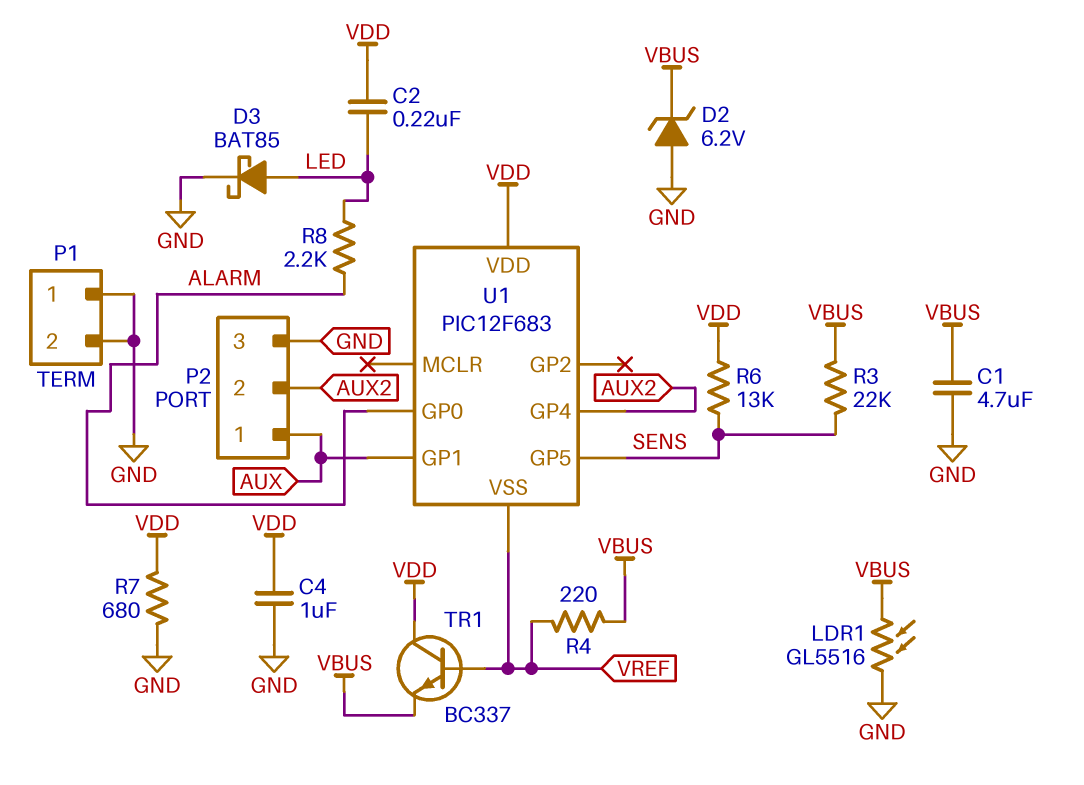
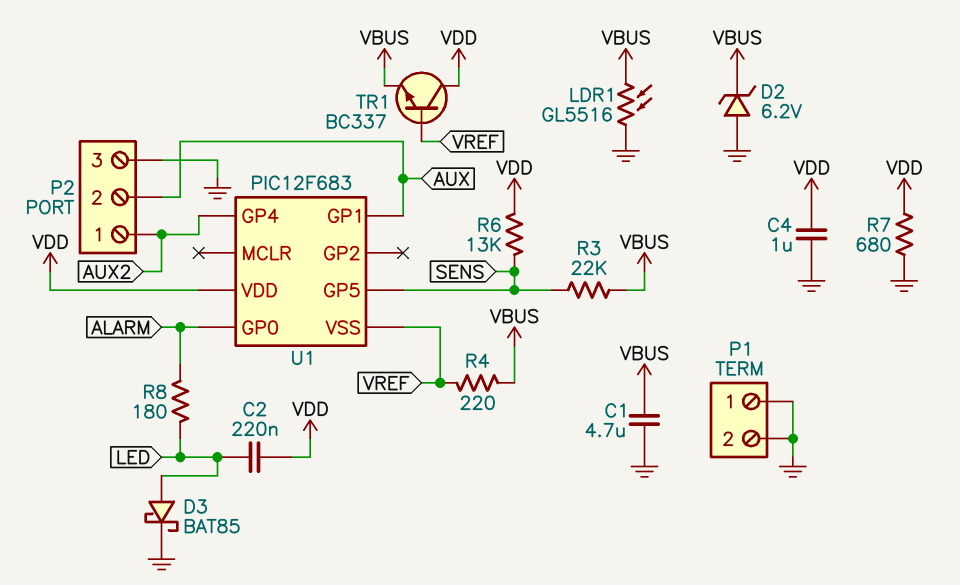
P2 pin 1: AUX -> AUX2
P2 pin 2: AUX2 -> AUX
R8: 2.2k (ALARM, LED) -> 180 (ALARM, LED)

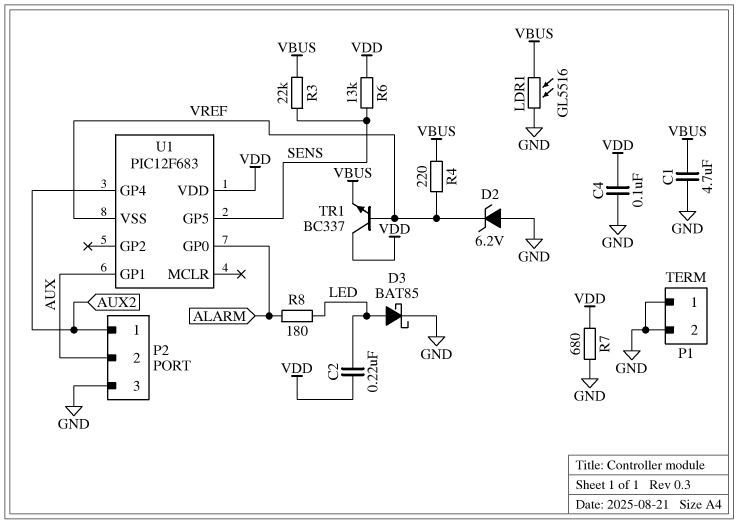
C4: 1uF (GND, VDD) -> 100nF (GND, VDD)
D2: zener 6.2V (A GND, K VBUS) -> zener 6.2V (A GND, K VREF)

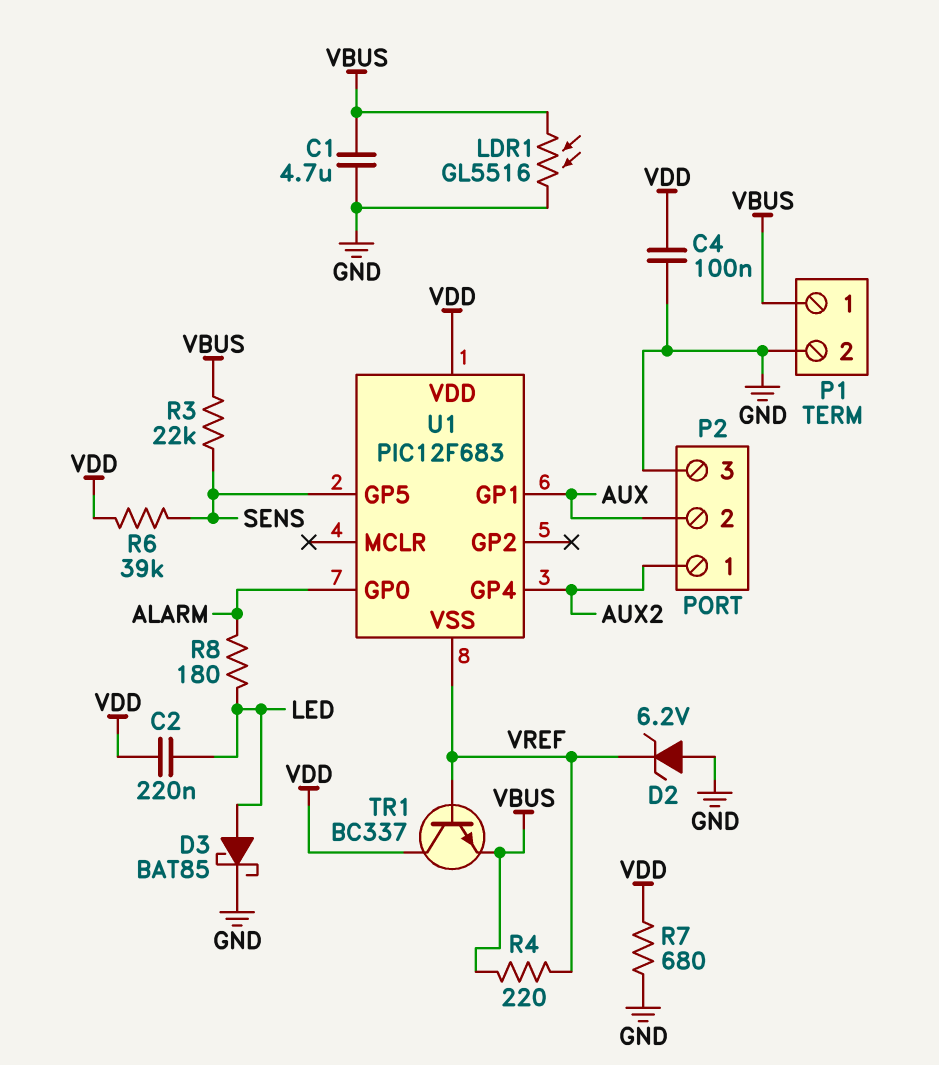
P1 pin 1: GND -> VBUS
R6: 13k (SENS, VDD) -> 39k (SENS, VDD)

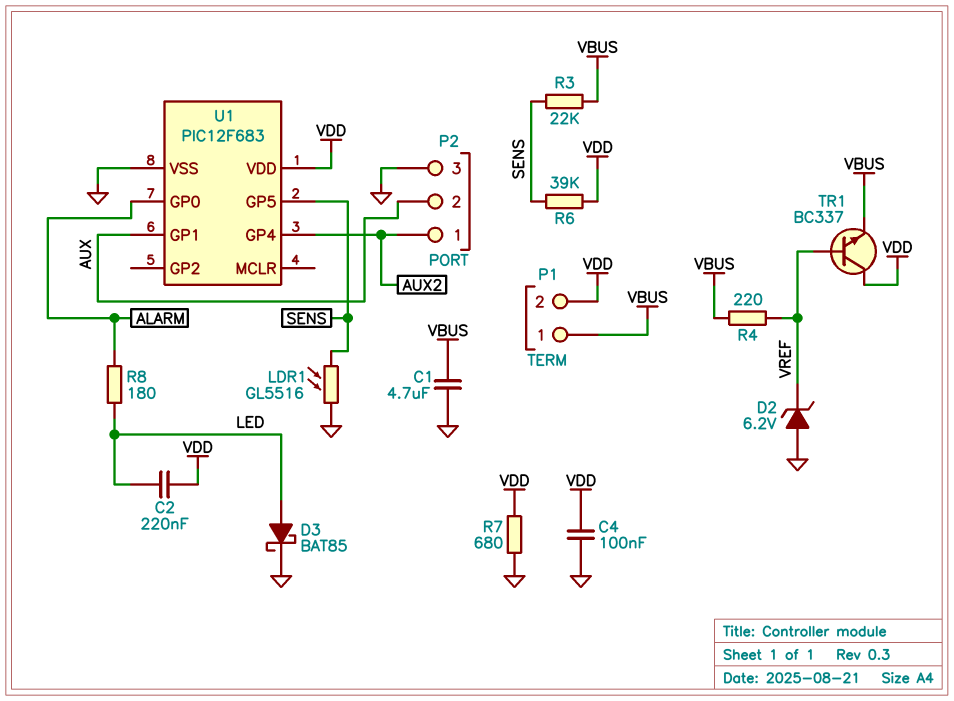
LDR1: GL5516 (GND, VBUS) -> GL5516 (GND, SENS)
P1 pin 2: GND -> VDD
U1 pin VSS: VREF -> GND

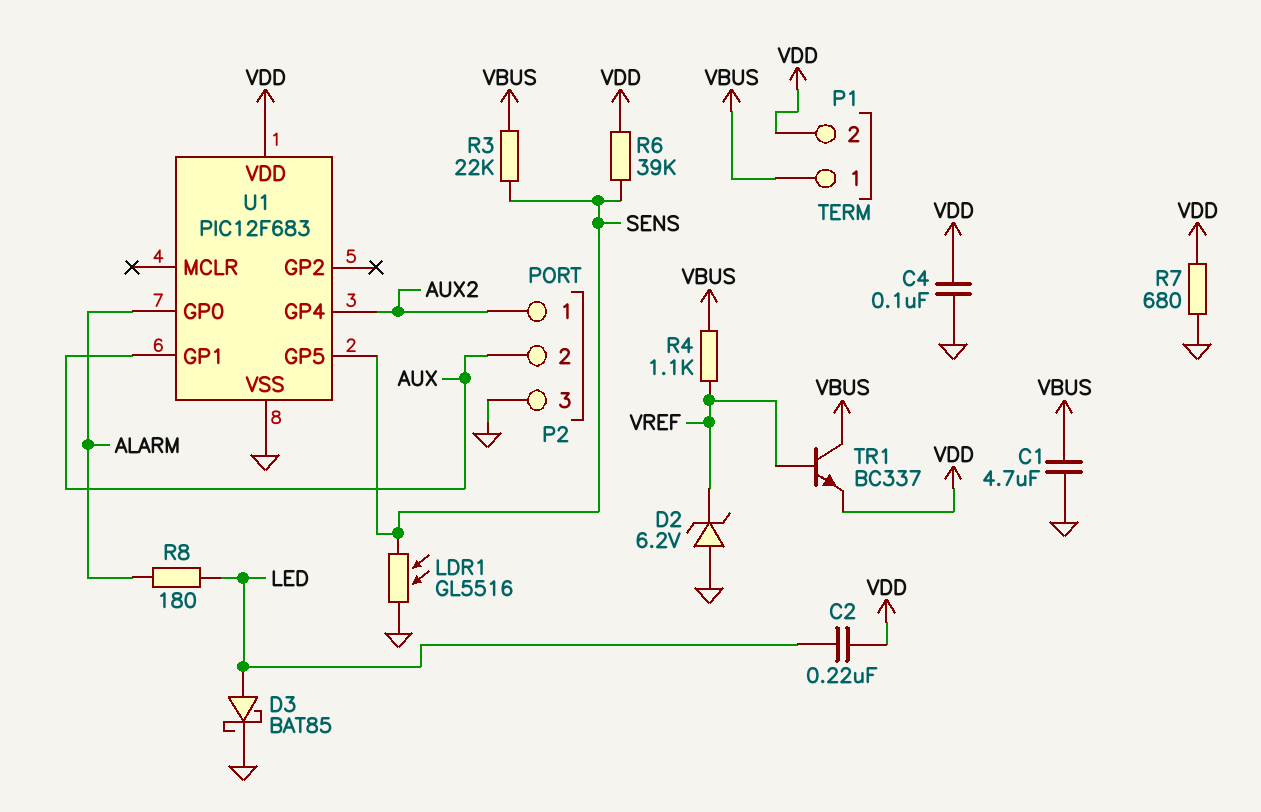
R4: 220 (VBUS, VREF) -> 1.1k (VBUS, VREF)
TR1: NPN BC337 (B VREF, C VDD, E VBUS) -> NPN BC337 (B VREF, C VBUS, E VDD)

